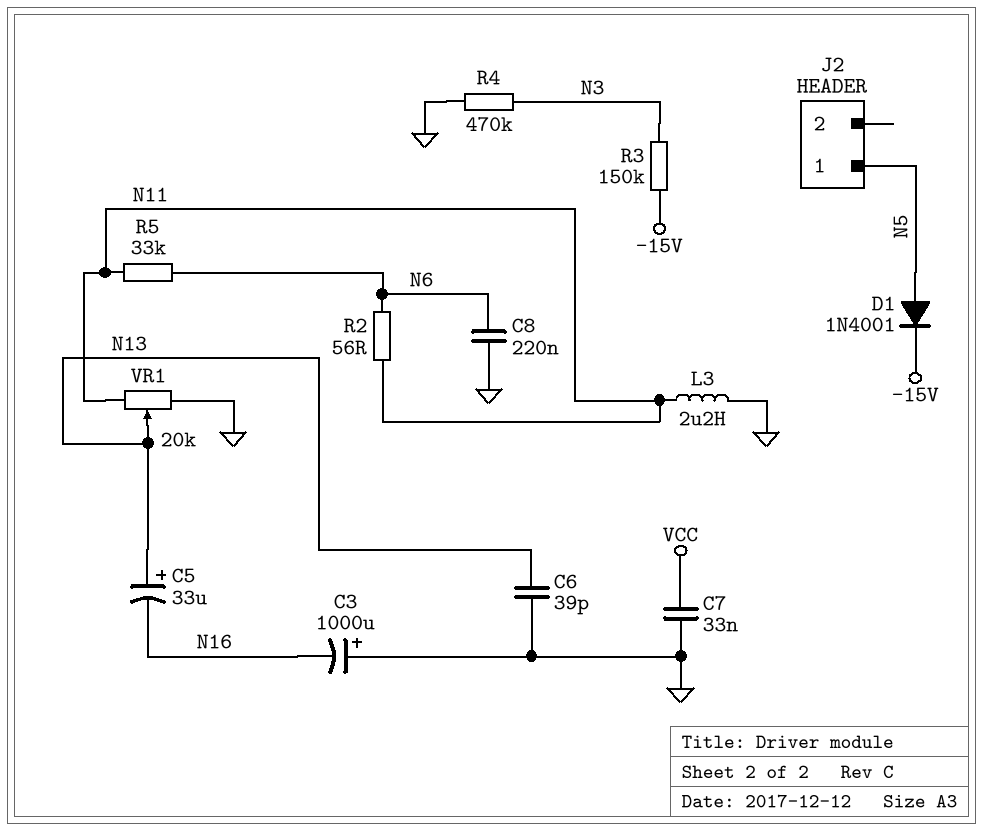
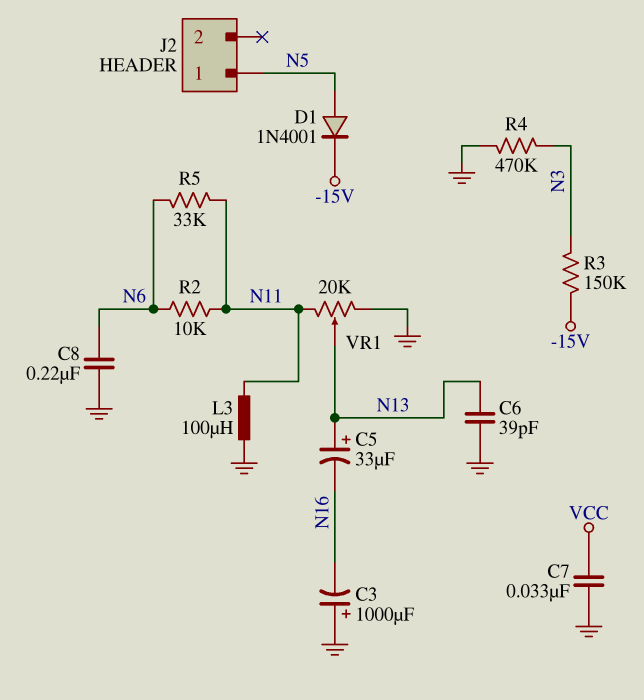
L3: 2.2uH (GND, N11) -> 100uH (GND, N11)
R2: 56 (N6, N11) -> 10k (N6, N11)

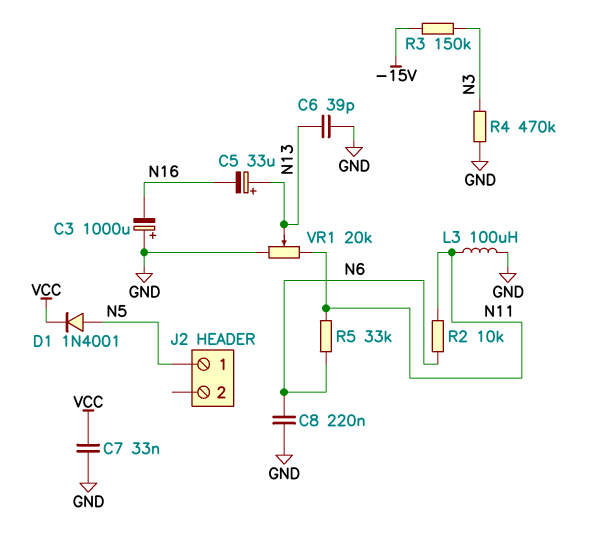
D1: diode 1N4001 (A N5, K -15V) -> diode 1N4001 (A N5, K VCC)

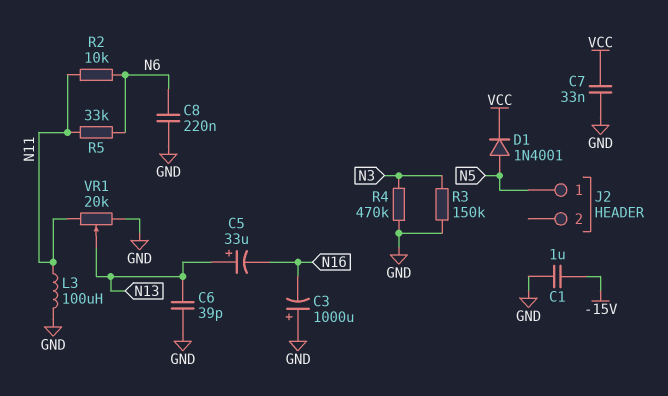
C1: none -> 1uF (-15V, GND)
R3: 150k (-15V, N3) -> 150k (GND, N3)

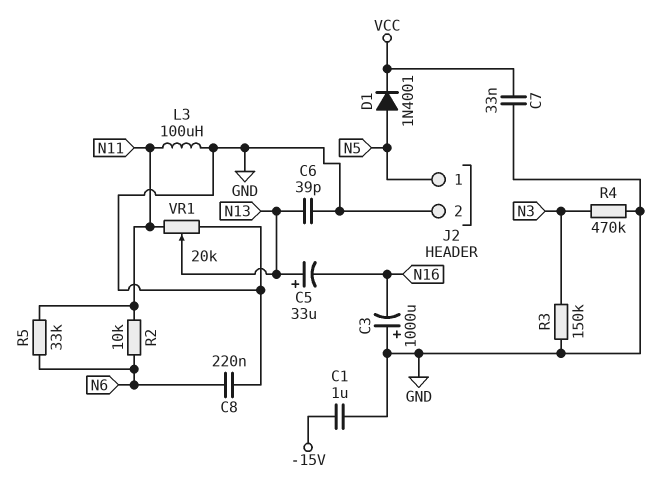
J2 pin 2: none -> GND

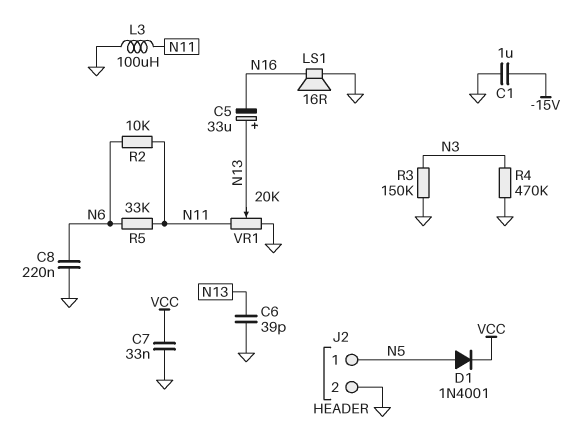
C3: 1000uF (plus GND, minus N16) -> none
LS1: none -> speaker 16R (GND, N16)

